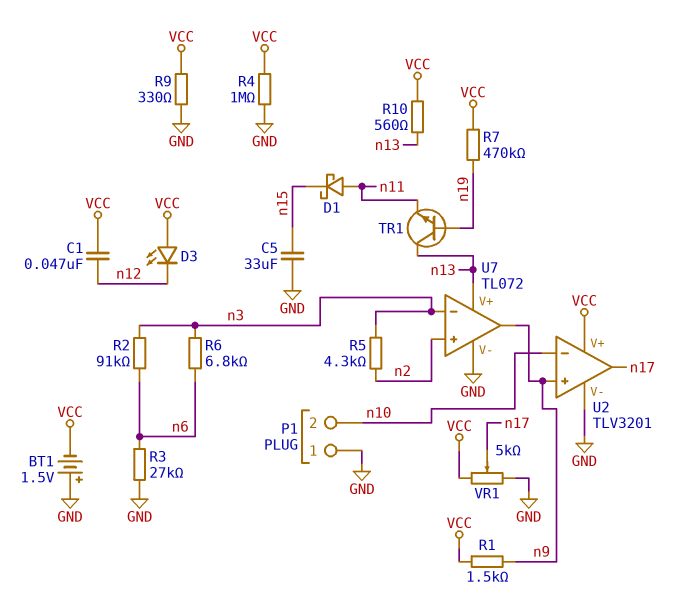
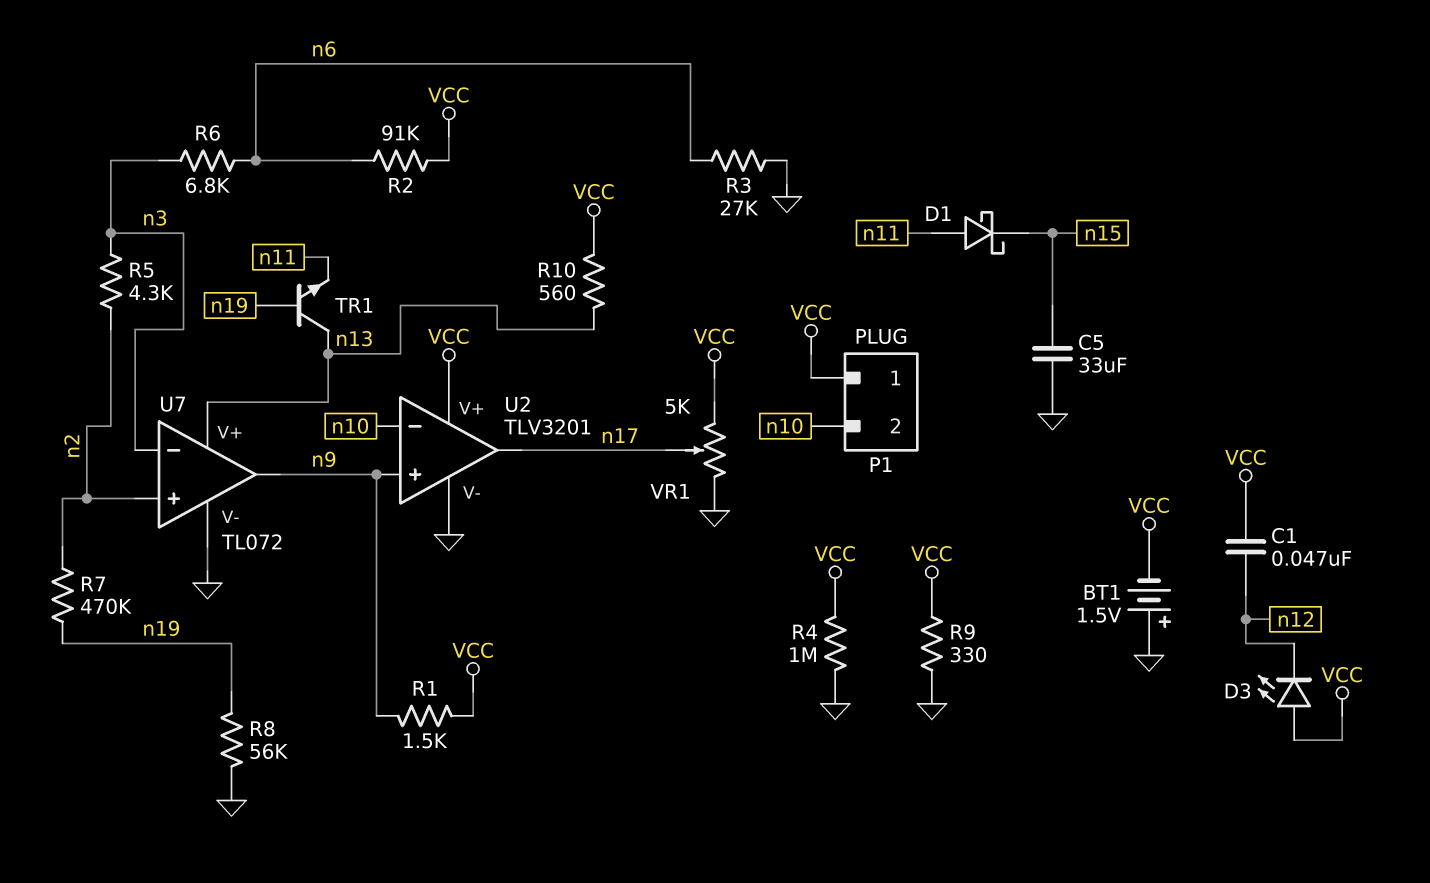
P1 pin 1: GND -> VCC
R2: 91k (n3, n6) -> 91k (VCC, n6)
R7: 470k (VCC, n19) -> 470k (n2, n19)
R8: none -> 56k (GND, n19)

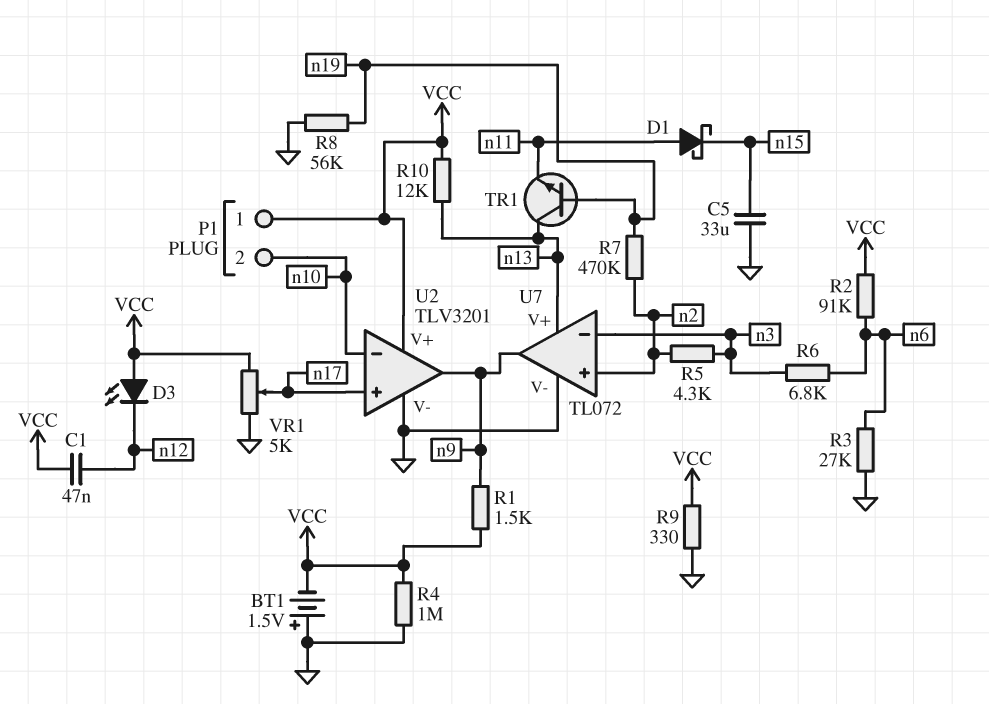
R10: 560 (VCC, n13) -> 12k (VCC, n13)
U2 pin in+: n9 -> n17
U2 pin out: n17 -> n9

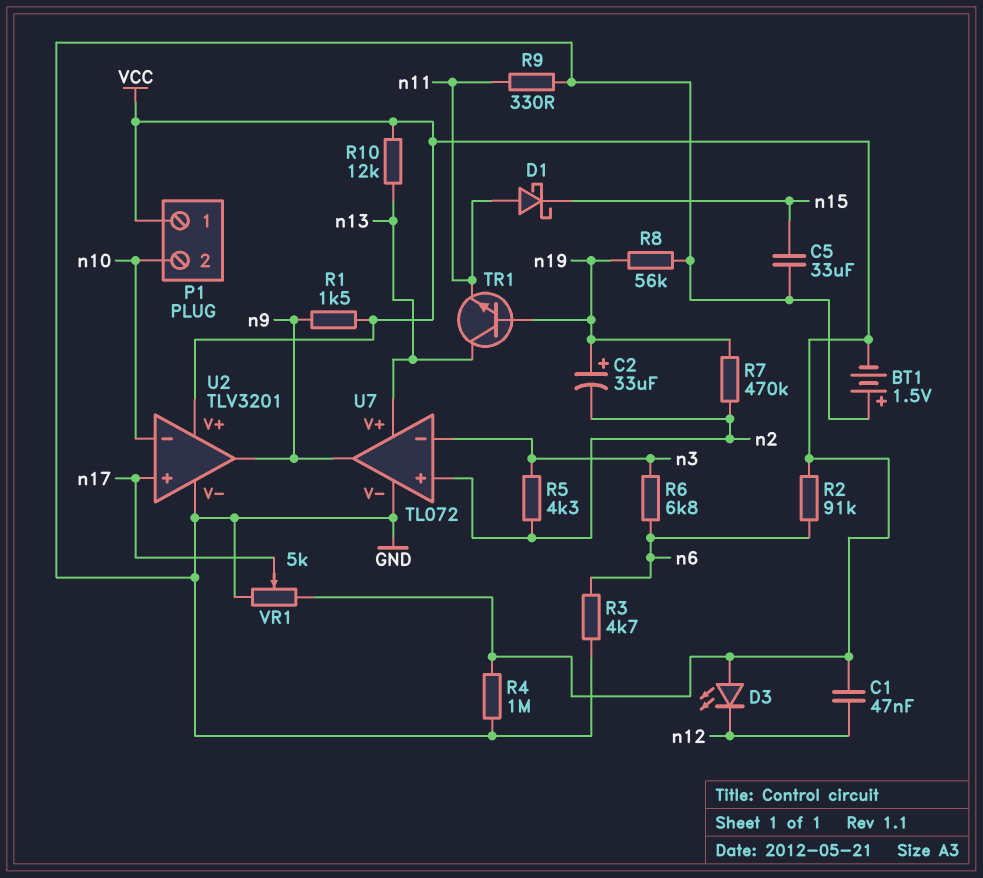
C2: none -> 33uF (plus n19, minus n2)
R3: 27k (GND, n6) -> 4.7k (GND, n6)
R9: 330 (GND, VCC) -> 330 (GND, n11)

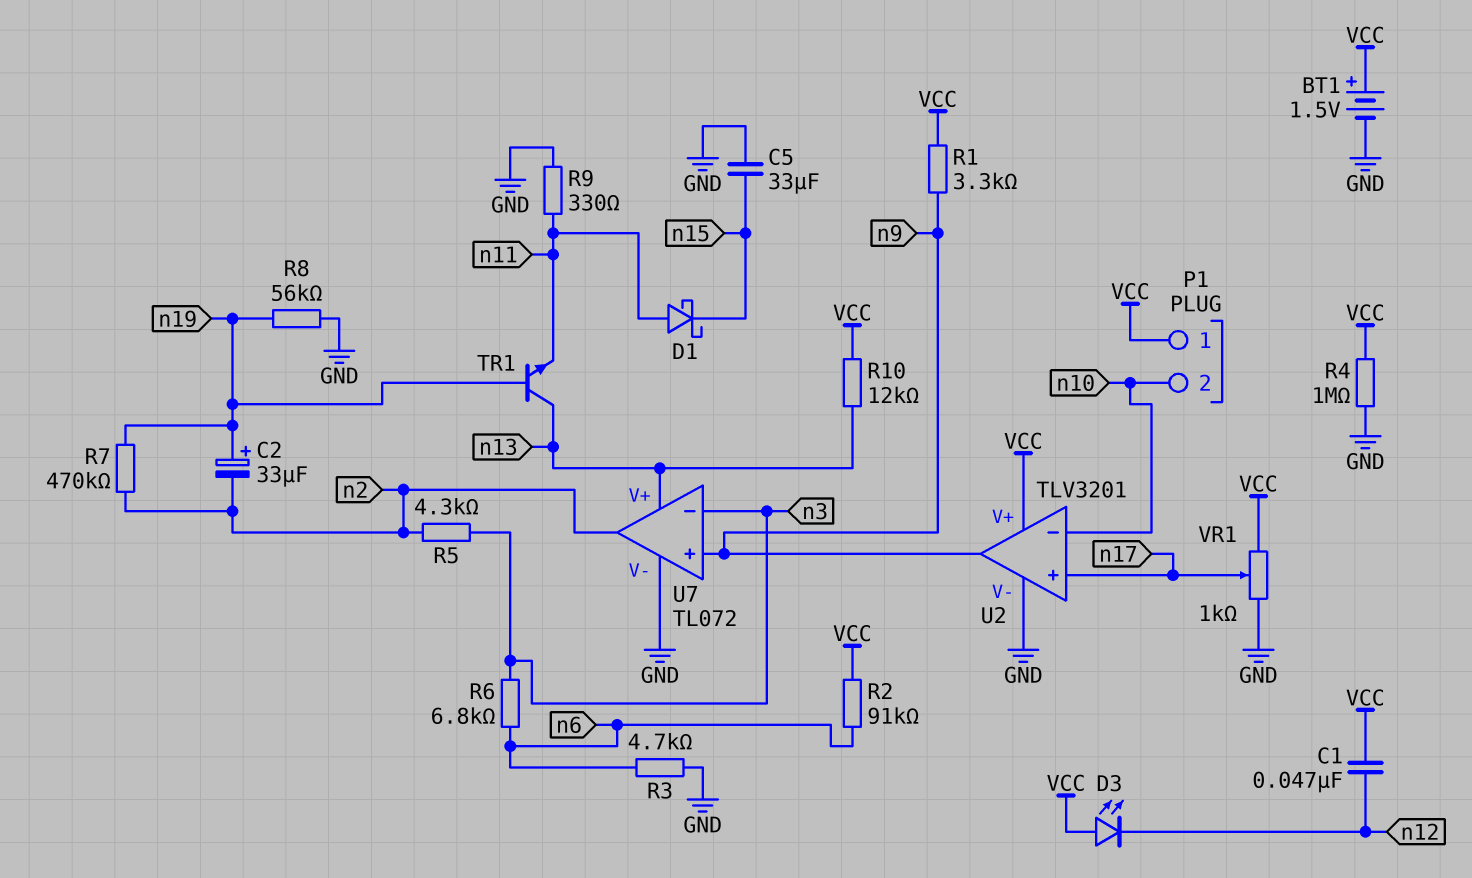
BT1: 1.5V (plus GND, minus VCC) -> 1.5V (plus VCC, minus GND)
R1: 1.5k (VCC, n9) -> 3.3k (VCC, n9)
U7 pin in+: n2 -> n9
U7 pin out: n9 -> n2
VR1: 5k (GND, VCC, wiper n17) -> 1k (GND, VCC, wiper n17)

